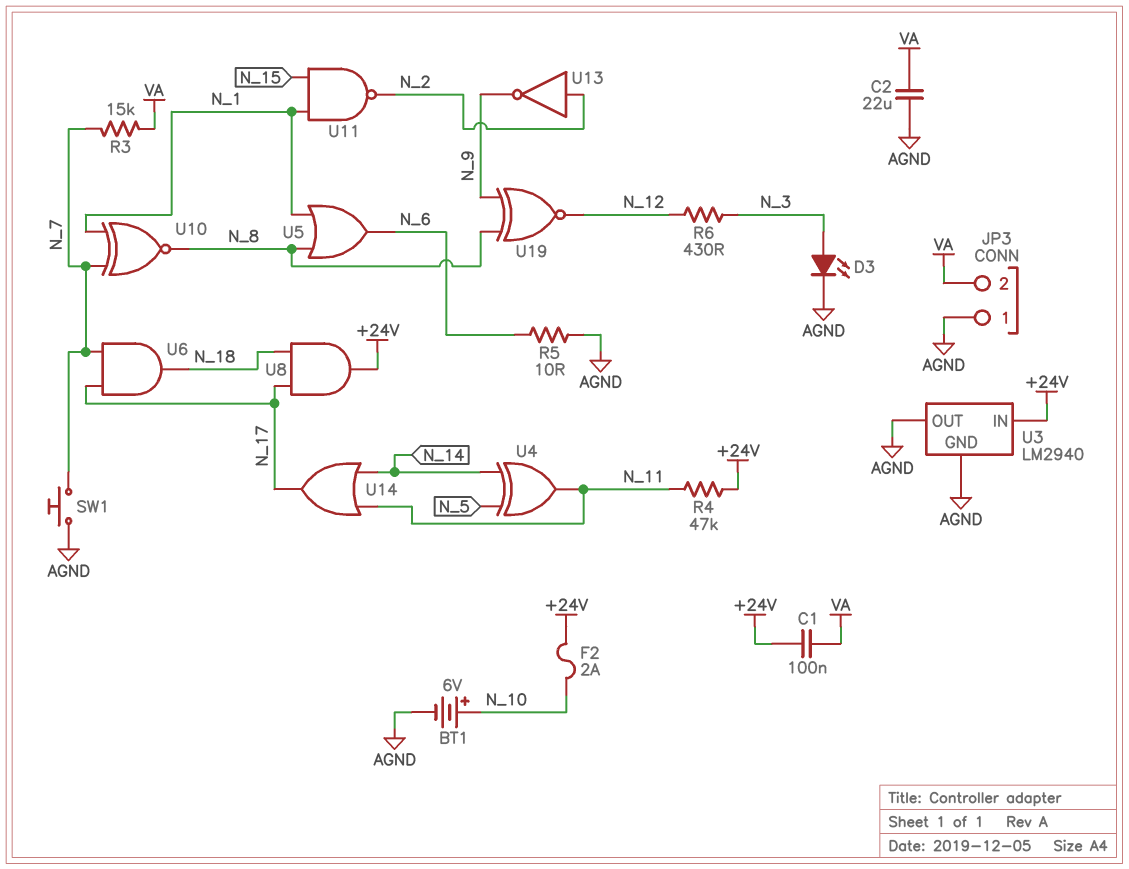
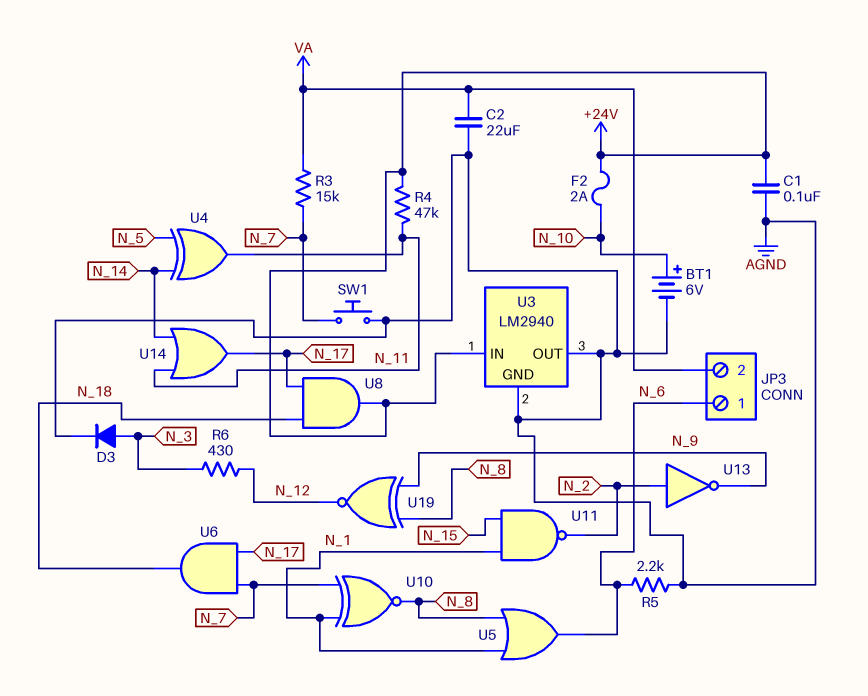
C1: 100nF (+24V, VA) -> 100nF (+24V, AGND)
D3: LED (A N_3, K AGND) -> diode (A N_3, K AGND)
JP3 pin 1: AGND -> N_6
R5: 10 (AGND, N_6) -> 2.2k (AGND, N_6)

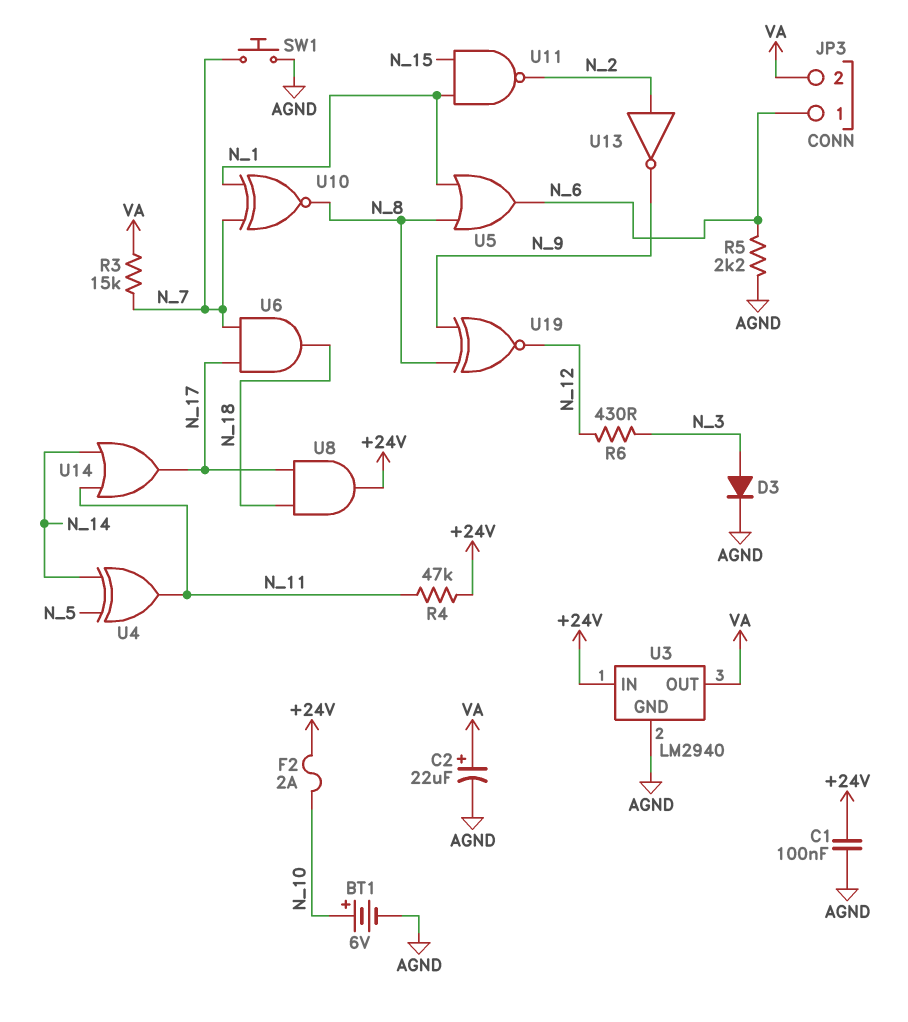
C2: 22uF (AGND, VA) -> 22uF (plus VA, minus AGND)
U3 pin OUT: AGND -> VA

